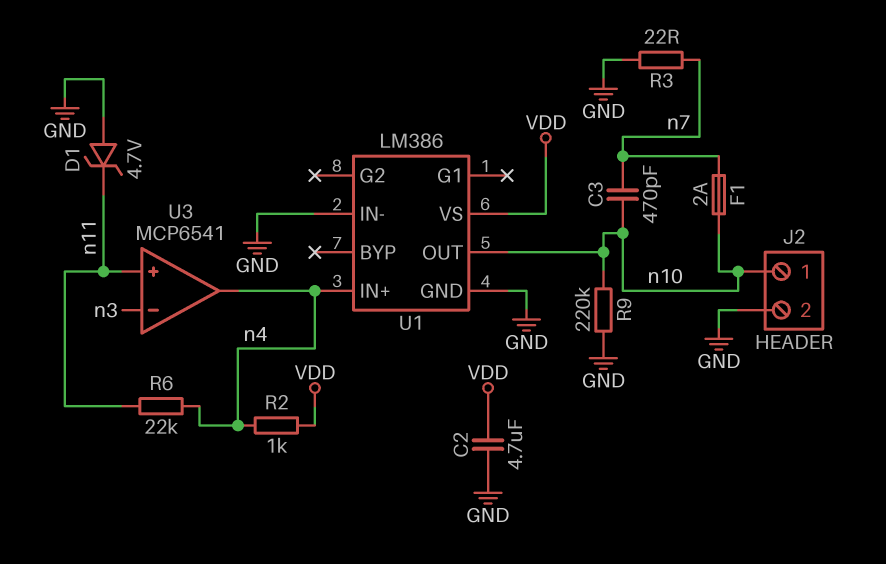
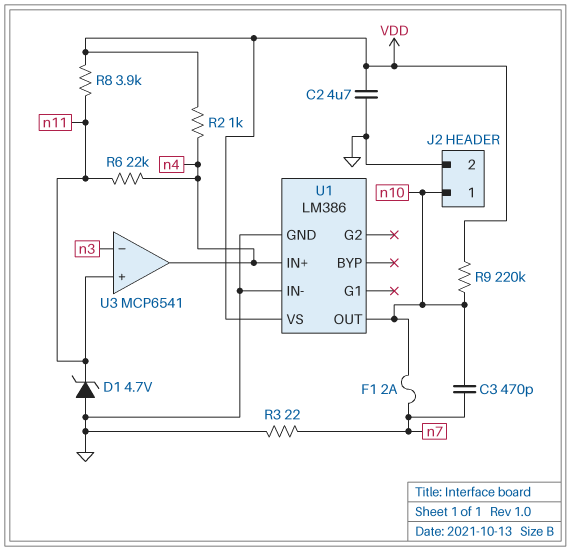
R8: none -> 3.9k (VDD, n11)
R9: 220k (GND, n10) -> 220k (VDD, n10)

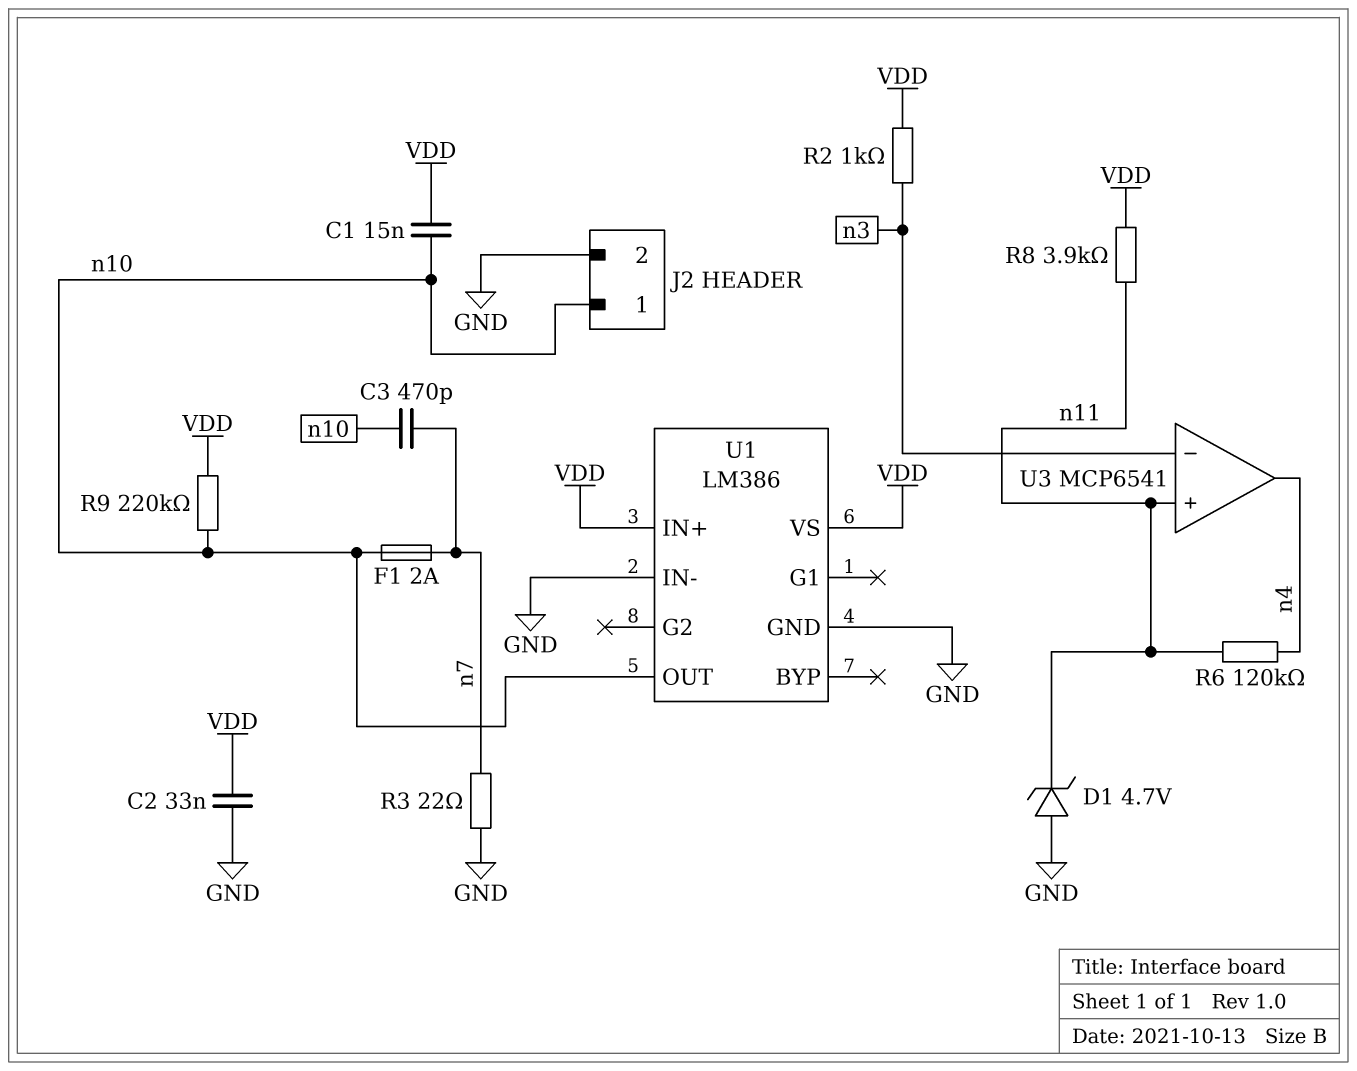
C1: none -> 15nF (VDD, n10)
C2: 4.7uF (GND, VDD) -> 33nF (GND, VDD)
R2: 1k (VDD, n4) -> 1k (VDD, n3)
R6: 22k (n4, n11) -> 120k (n4, n11)
U1 pin IN+: n4 -> VDD

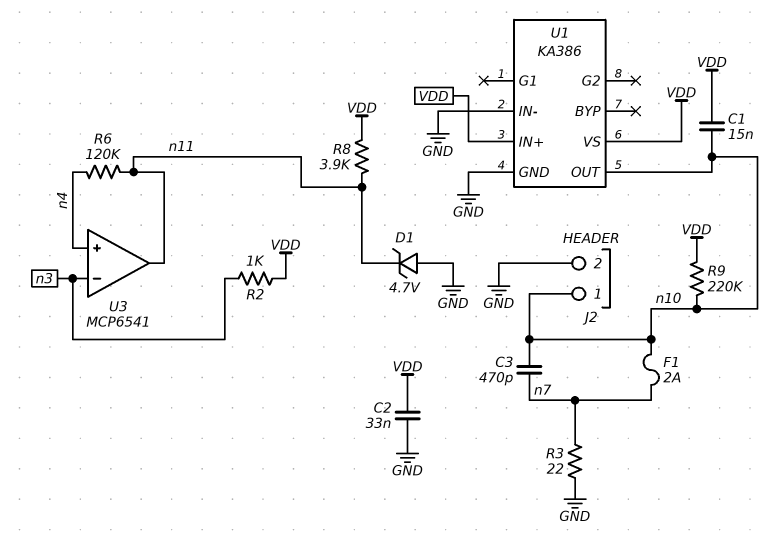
U1: LM386 -> KA386
U3 pin in+: n11 -> n4
U3 pin out: n4 -> n11

